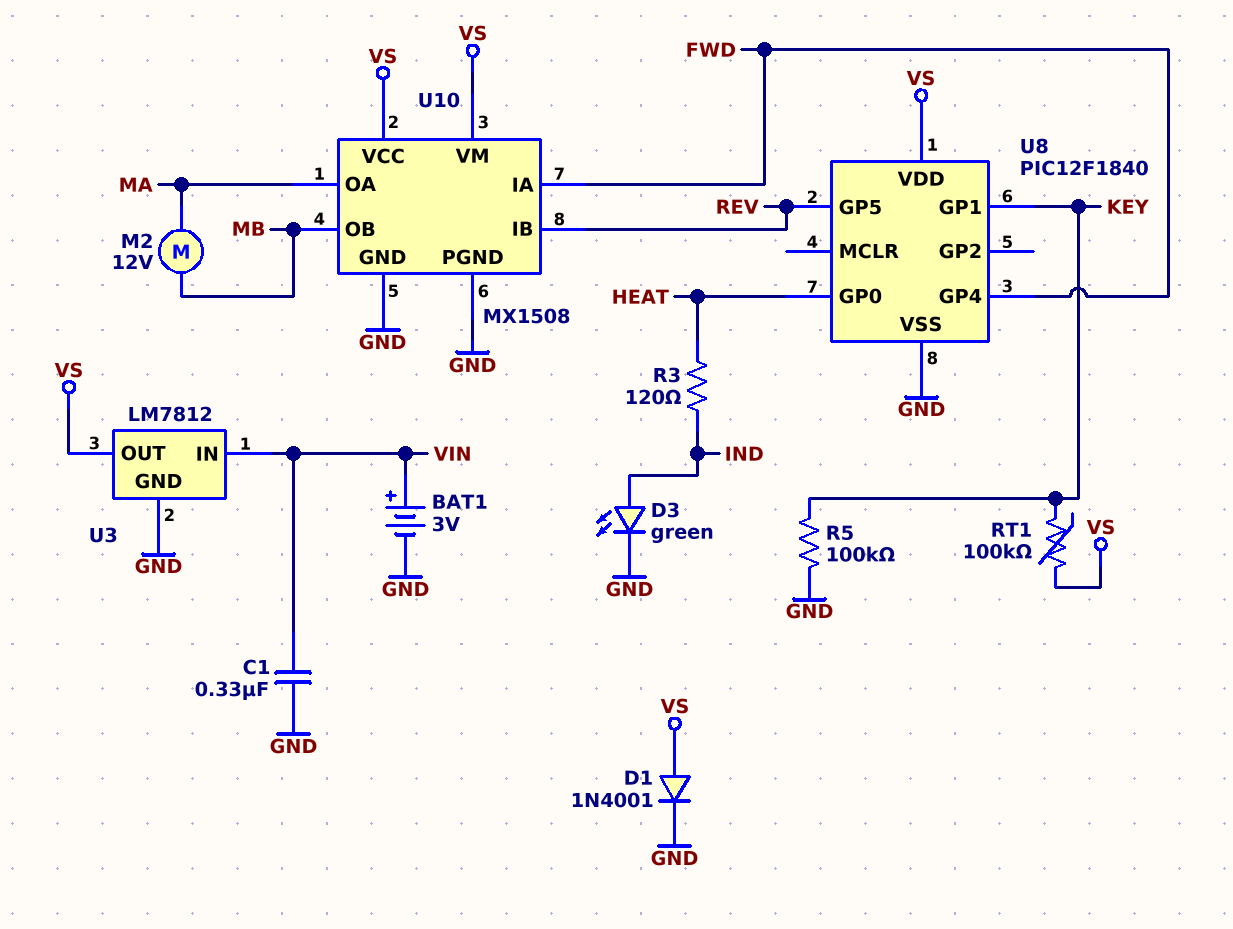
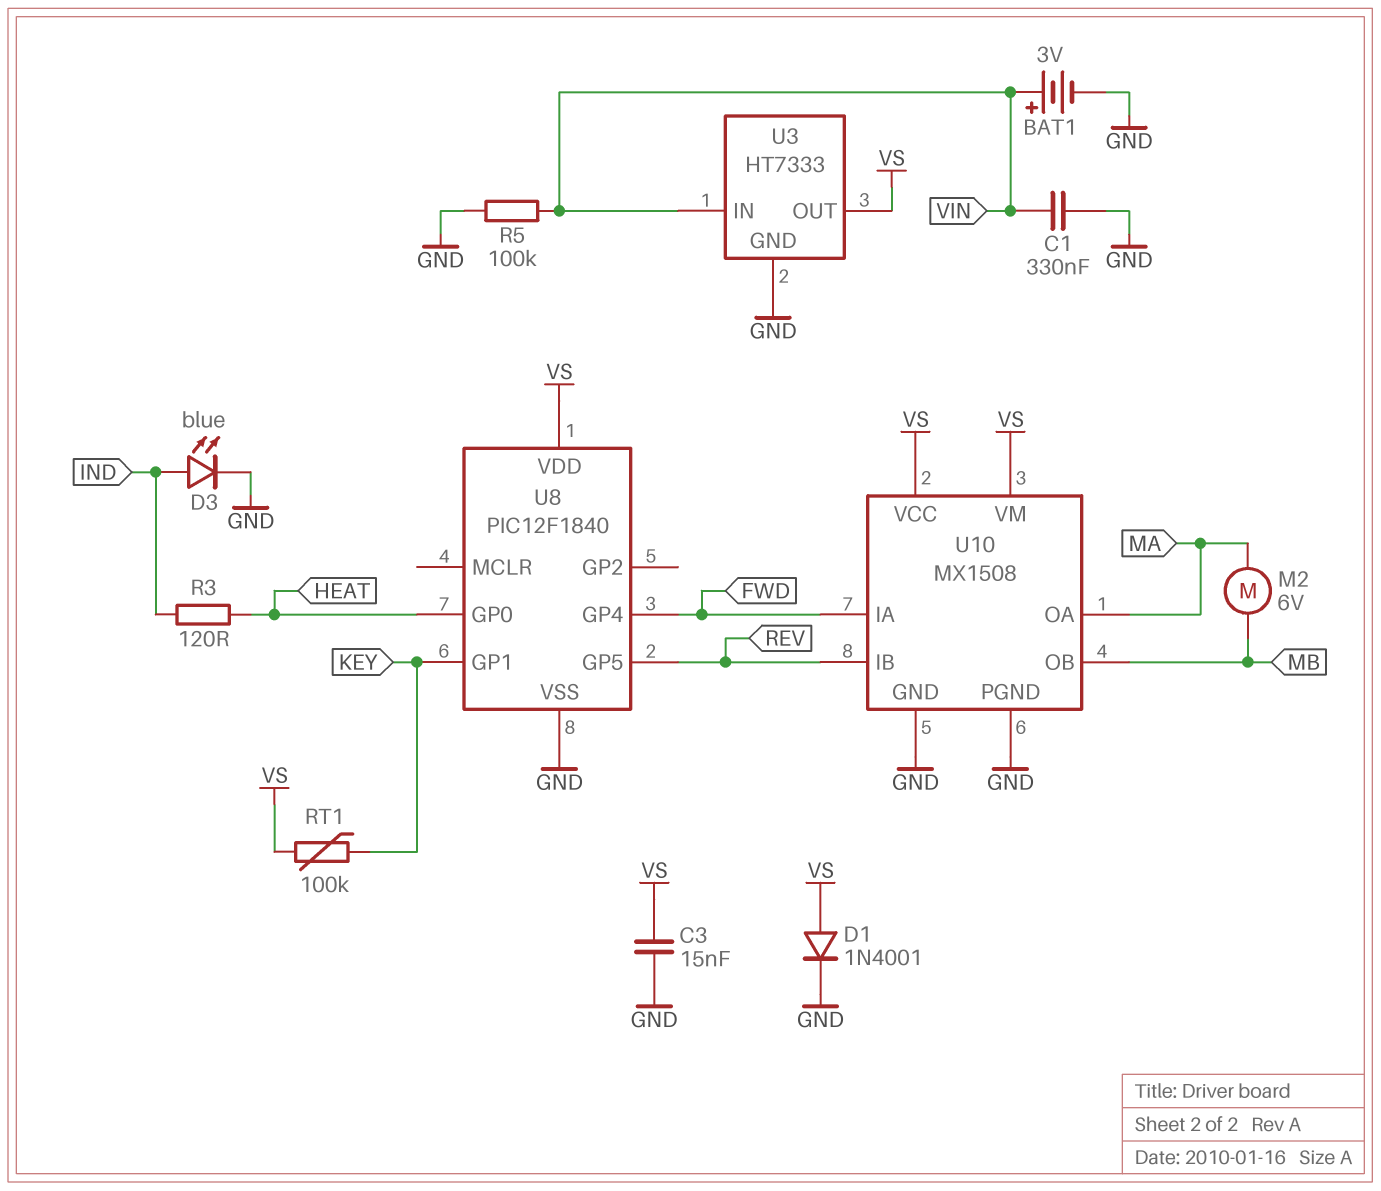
C3: none -> 15nF (GND, VS)
D3: LED green (A IND, K GND) -> LED blue (A IND, K GND)
M2: motor 12V (MA, MB) -> motor 6V (MA, MB)
R5: 100k (GND, KEY) -> 100k (GND, VIN)
U3: LM7812 -> HT7333

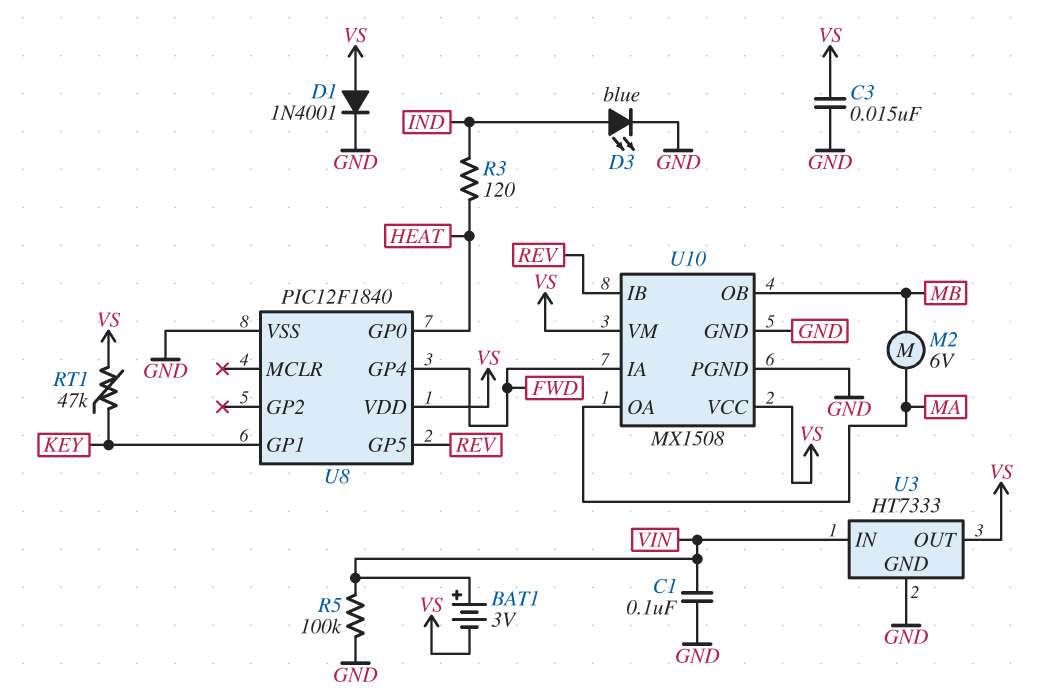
BAT1: 3V (plus VIN, minus GND) -> 3V (plus VIN, minus VS)
C1: 330nF (GND, VIN) -> 100nF (GND, VIN)
RT1: 100k (KEY, VS) -> 47k (KEY, VS)

